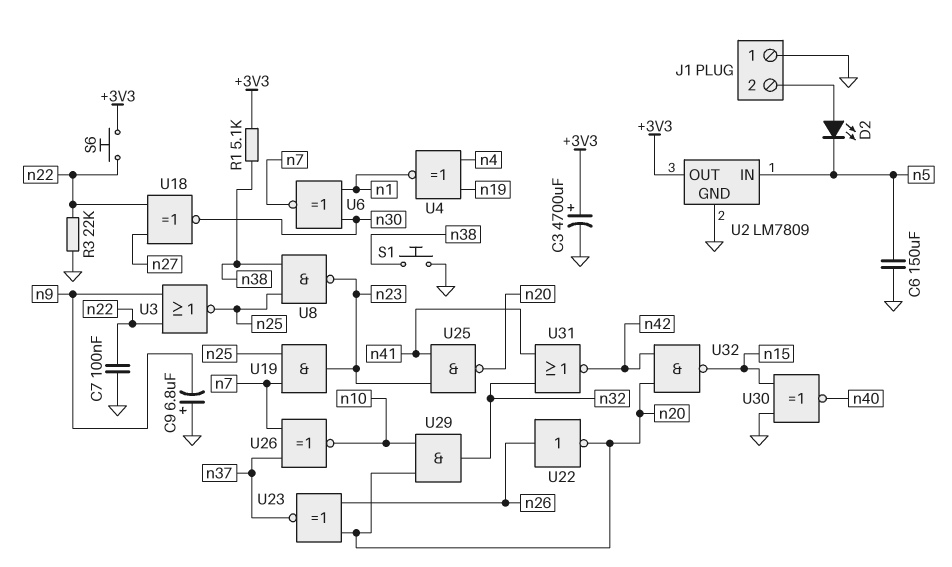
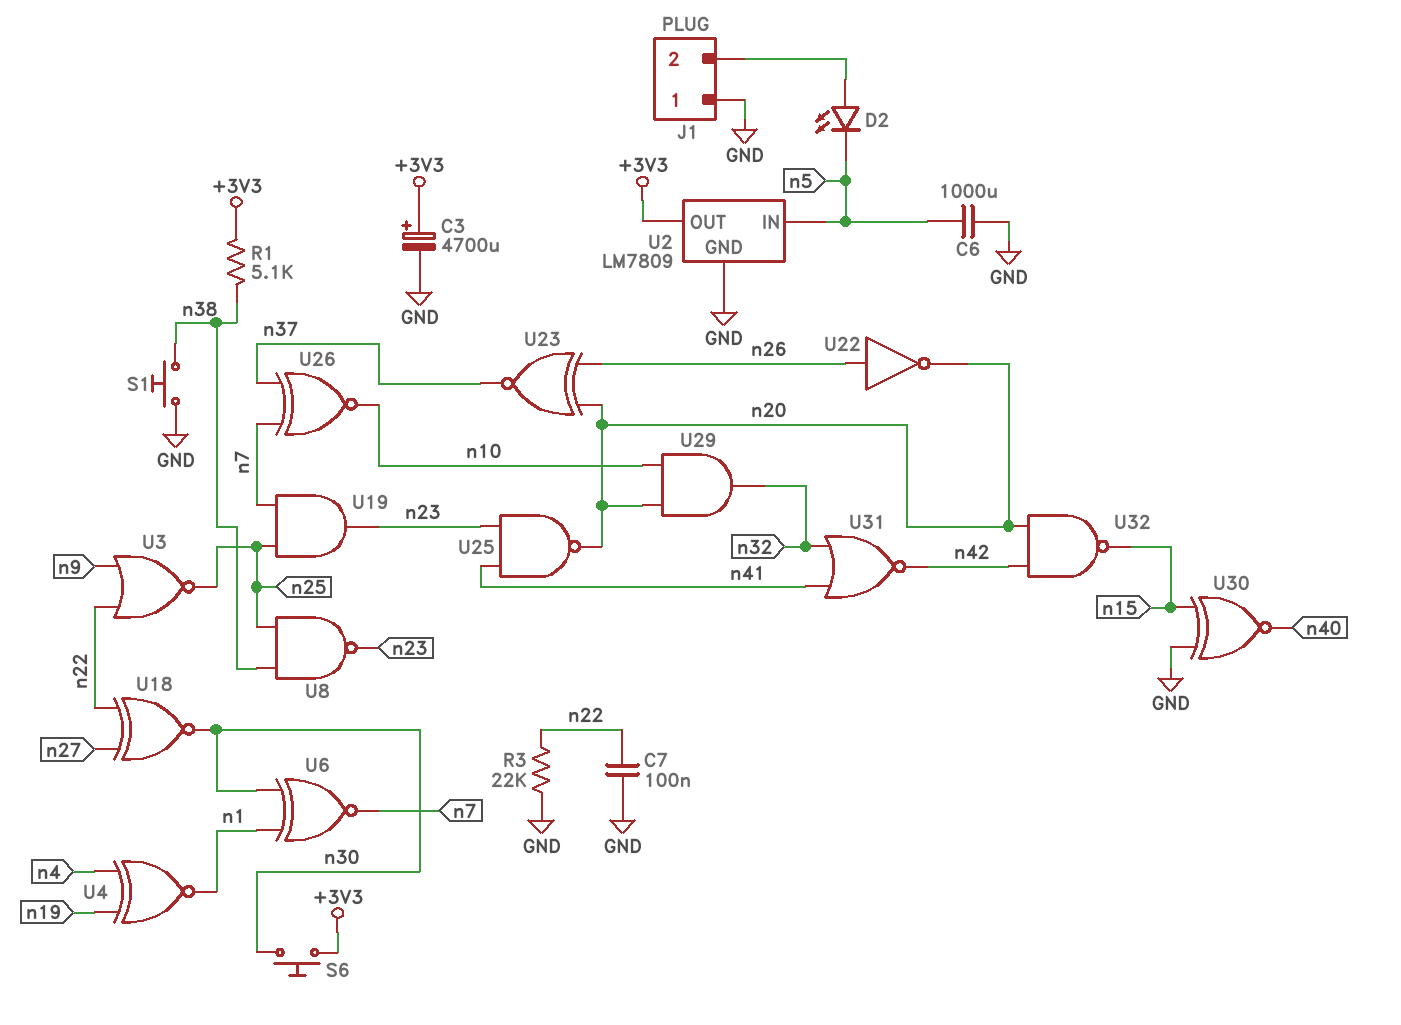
C6: 150uF (GND, n5) -> 1000uF (GND, n5)
C9: 6.8uF (plus GND, minus n9) -> none
S6: button (+3V3, n22) -> button (+3V3, n30)

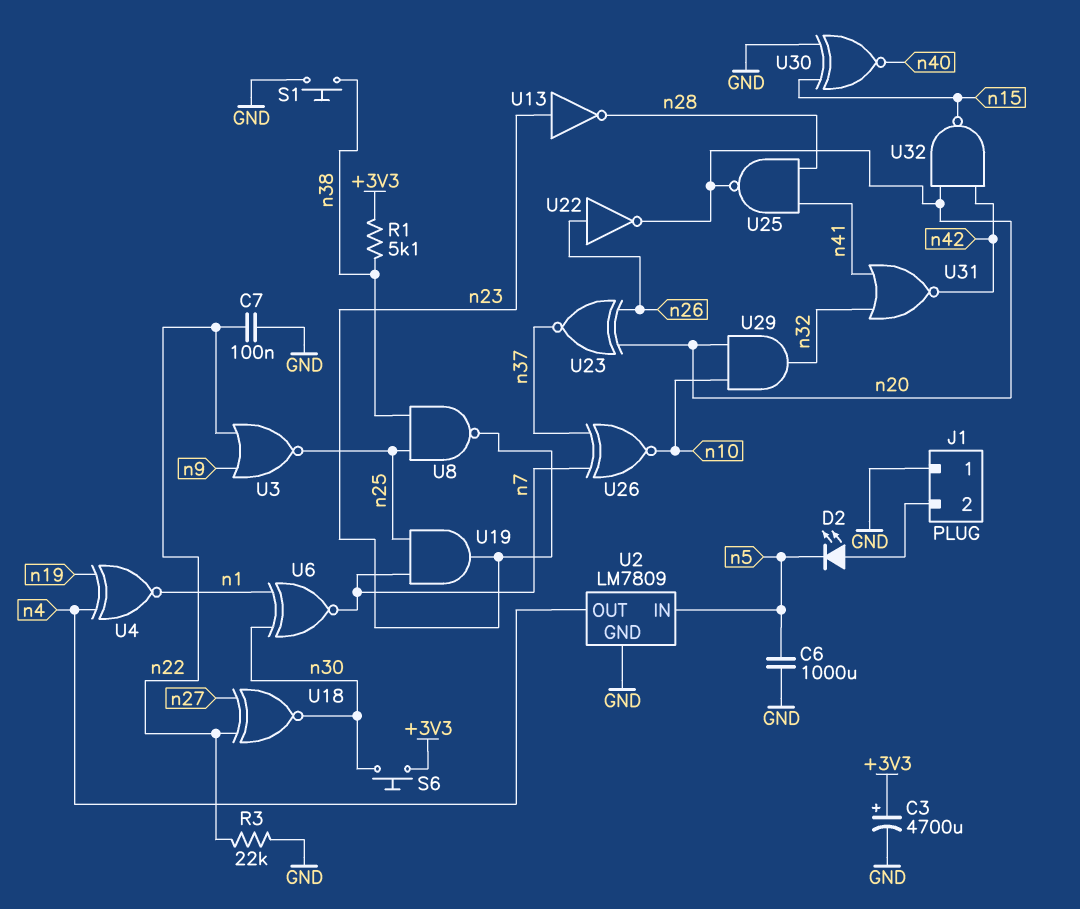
U2 pin OUT: +3V3 -> n4
U13: none -> NOT (in n23, out n28)
U25: NAND (in n23, in n41, out n20) -> NAND (in n28, in n41, out n20)

